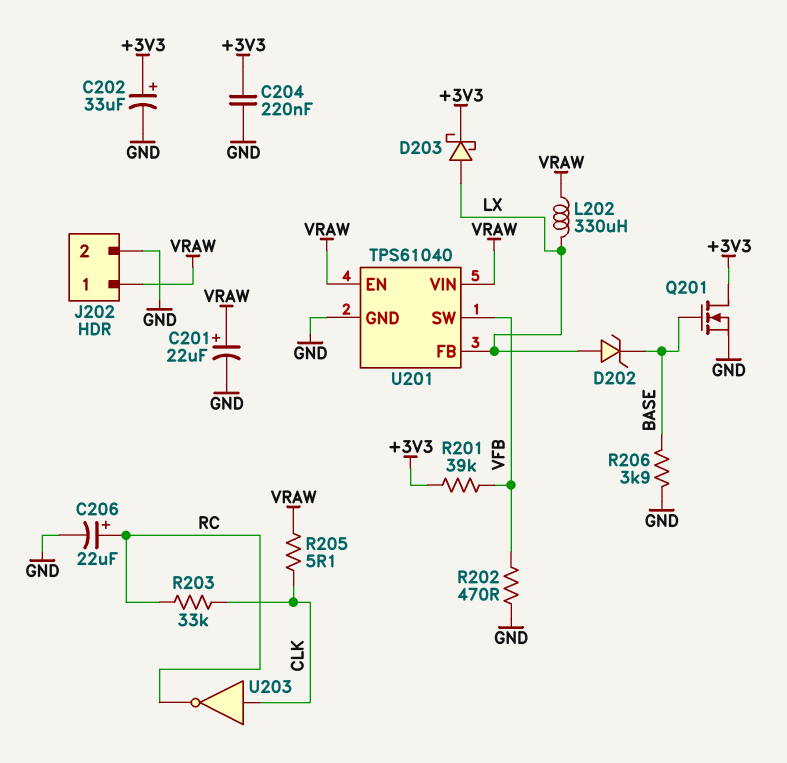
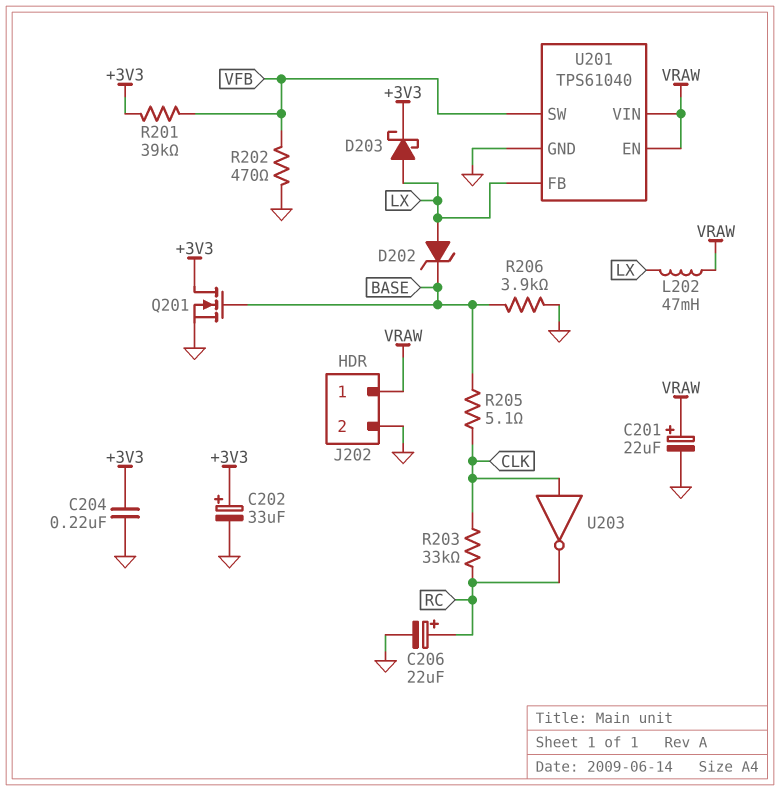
L202: 330uH (LX, VRAW) -> 47mH (LX, VRAW)
R205: 5.1 (CLK, VRAW) -> 5.1 (BASE, CLK)

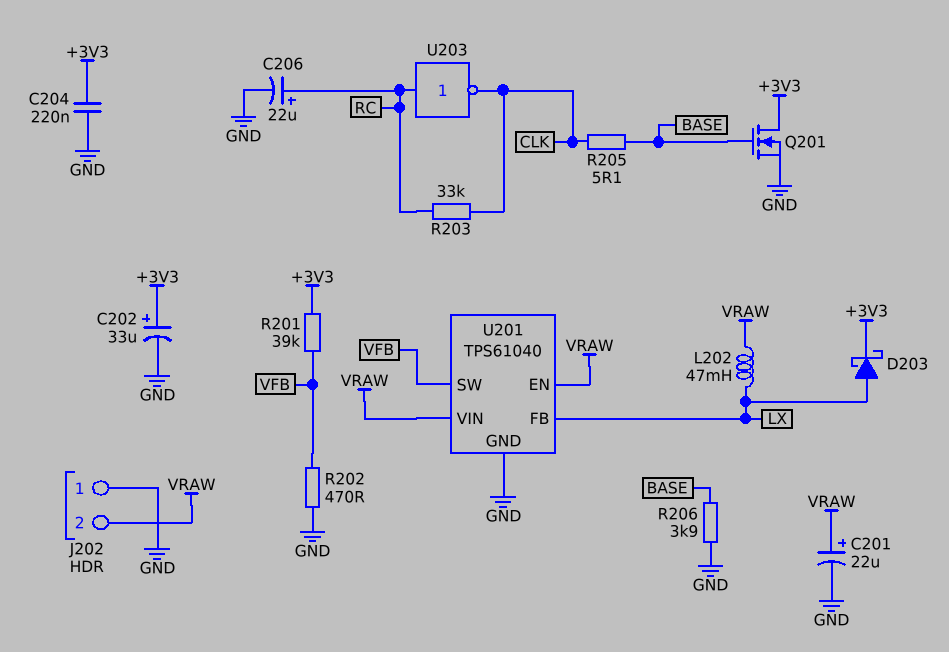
D202: zener (A LX, K BASE) -> none
J202 pin 1: VRAW -> GND
J202 pin 2: GND -> VRAW
U203: NOT (in CLK, out RC) -> NOT (in RC, out CLK)

